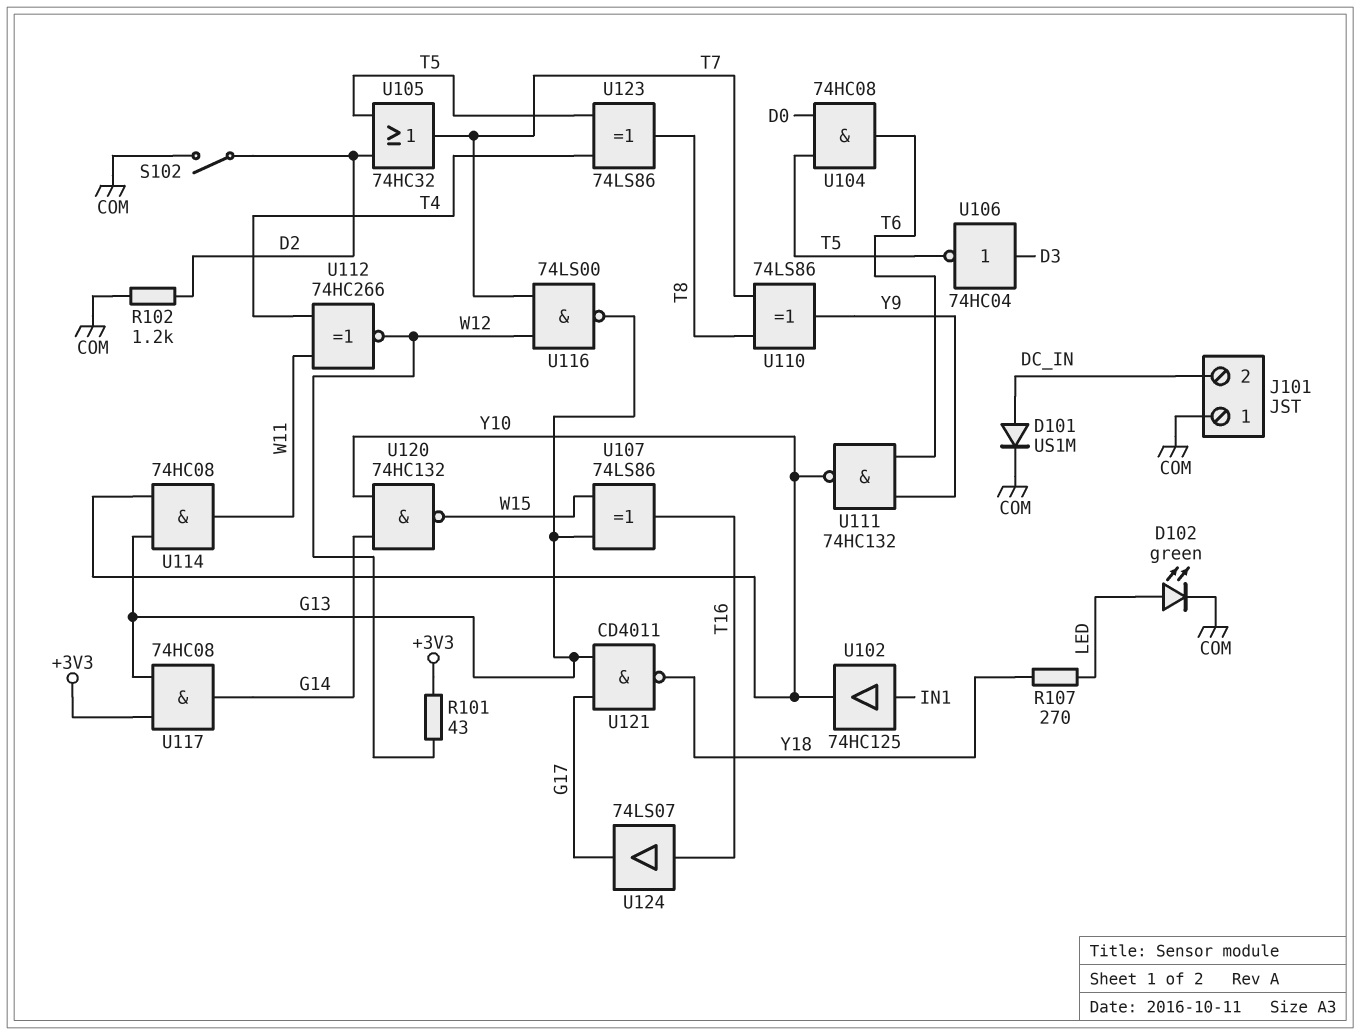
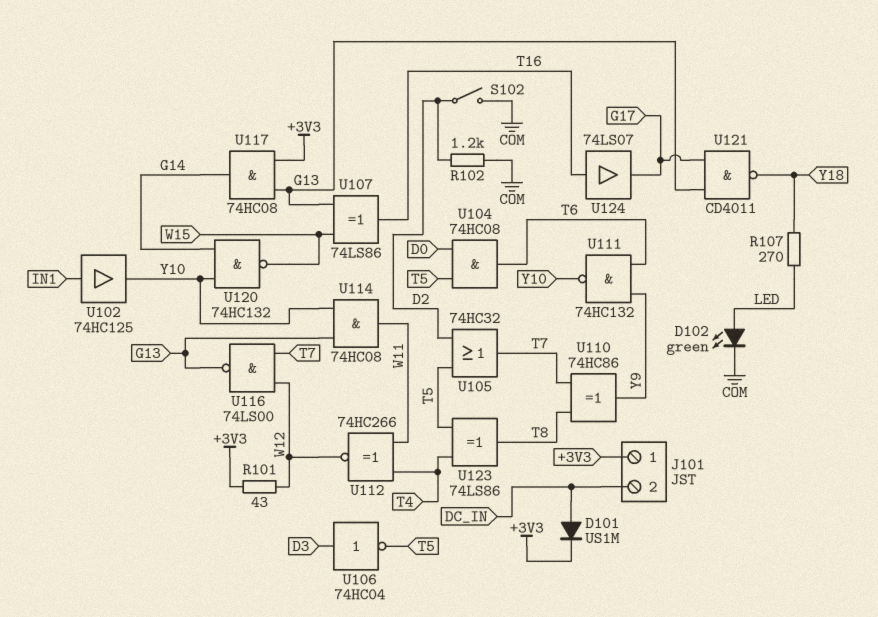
D101: diode US1M (A DC_IN, K COM) -> diode US1M (A DC_IN, K +3V3)
J101 pin 1: COM -> +3V3
U110: XOR 74LS86 (in T7, in T8, out Y9) -> XOR 74HC86 (in T7, in T8, out Y9)

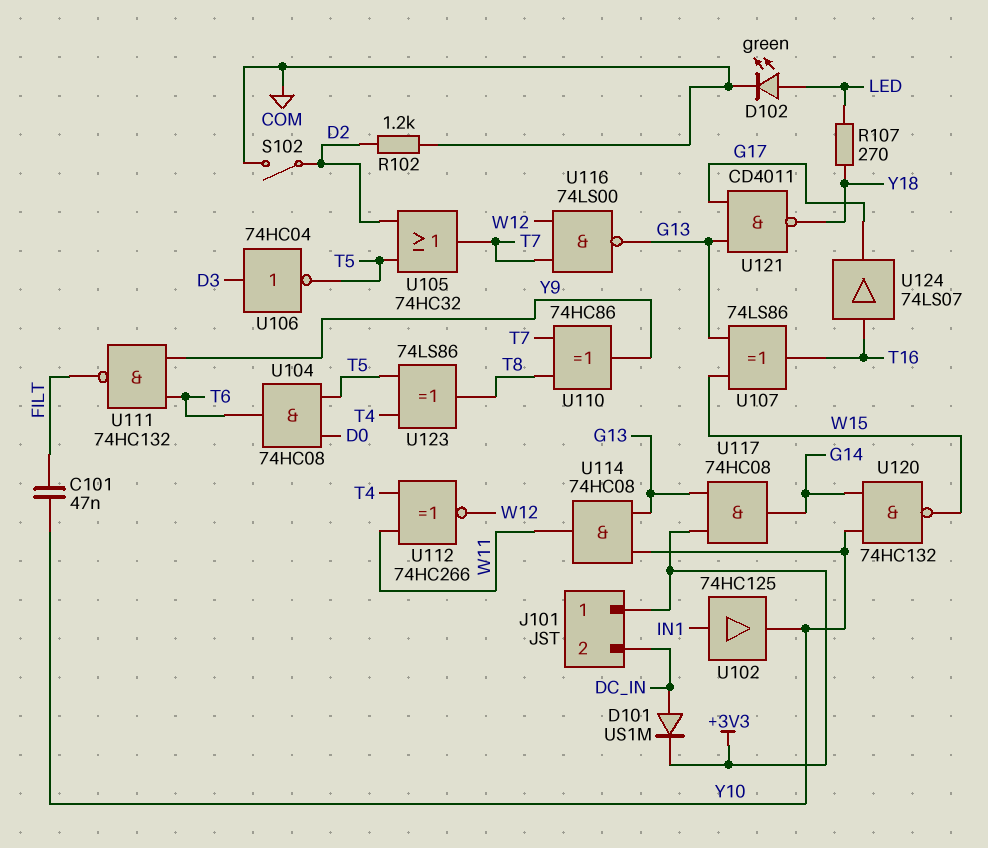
C101: none -> 47nF (FILT, Y10)
R101: 43 (+3V3, W12) -> none
U111: NAND 74HC132 (in T6, in Y9, out Y10) -> NAND 74HC132 (in T6, in Y9, out FILT)

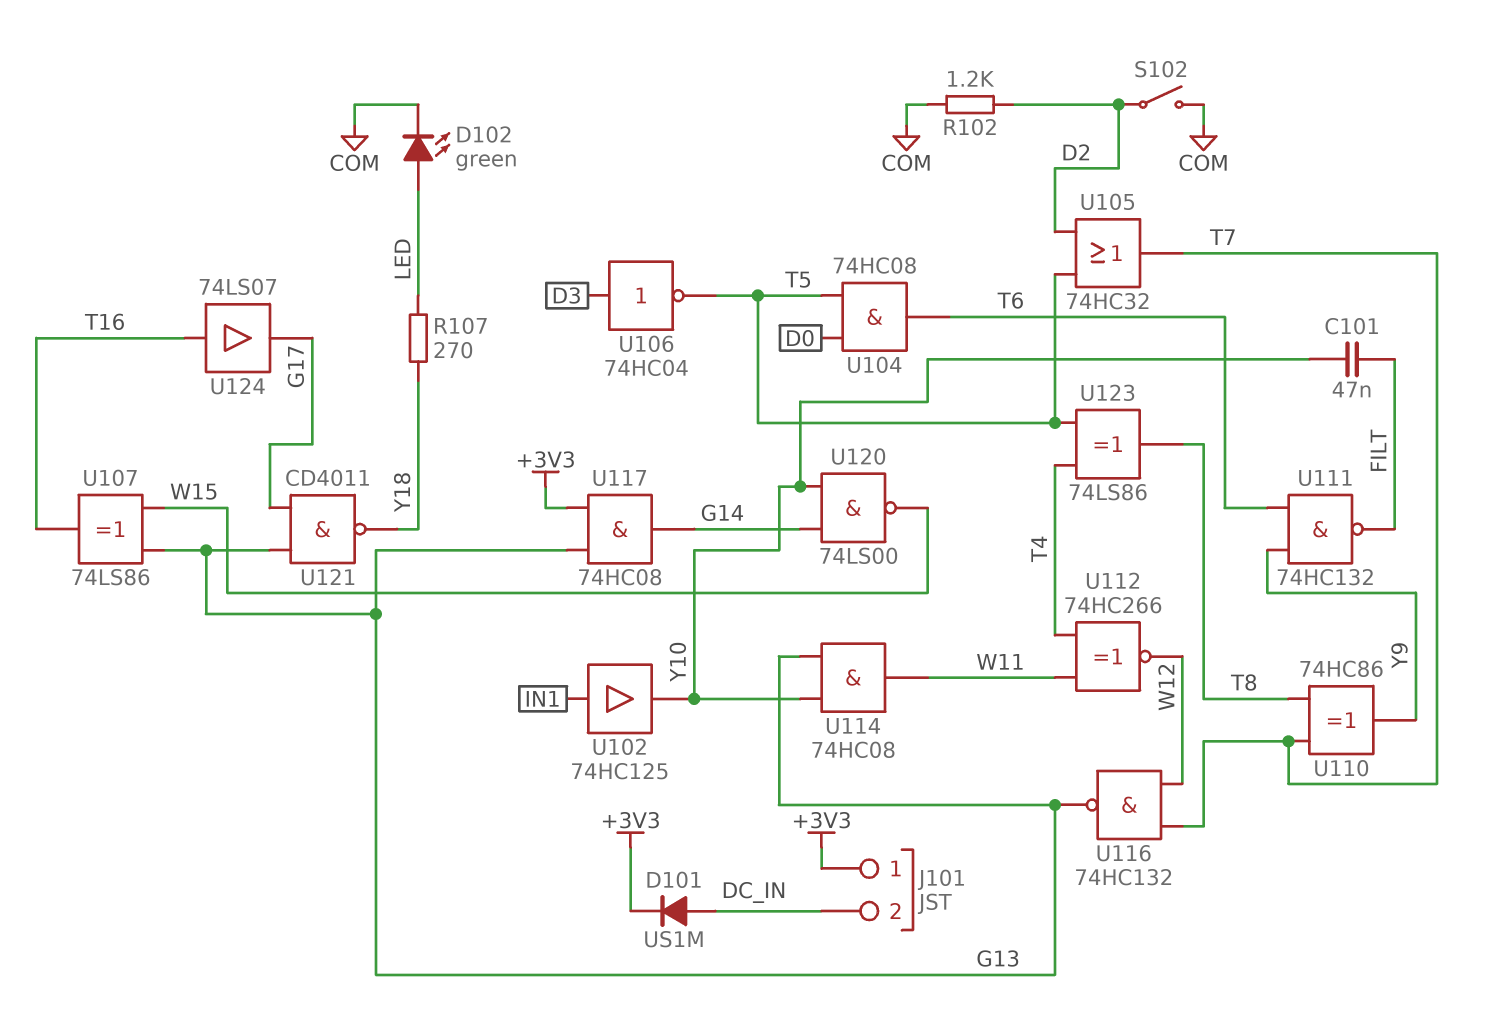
U116: NAND 74LS00 (in T7, in W12, out G13) -> NAND 74HC132 (in T7, in W12, out G13)
U120: NAND 74HC132 (in G14, in Y10, out W15) -> NAND 74LS00 (in G14, in Y10, out W15)

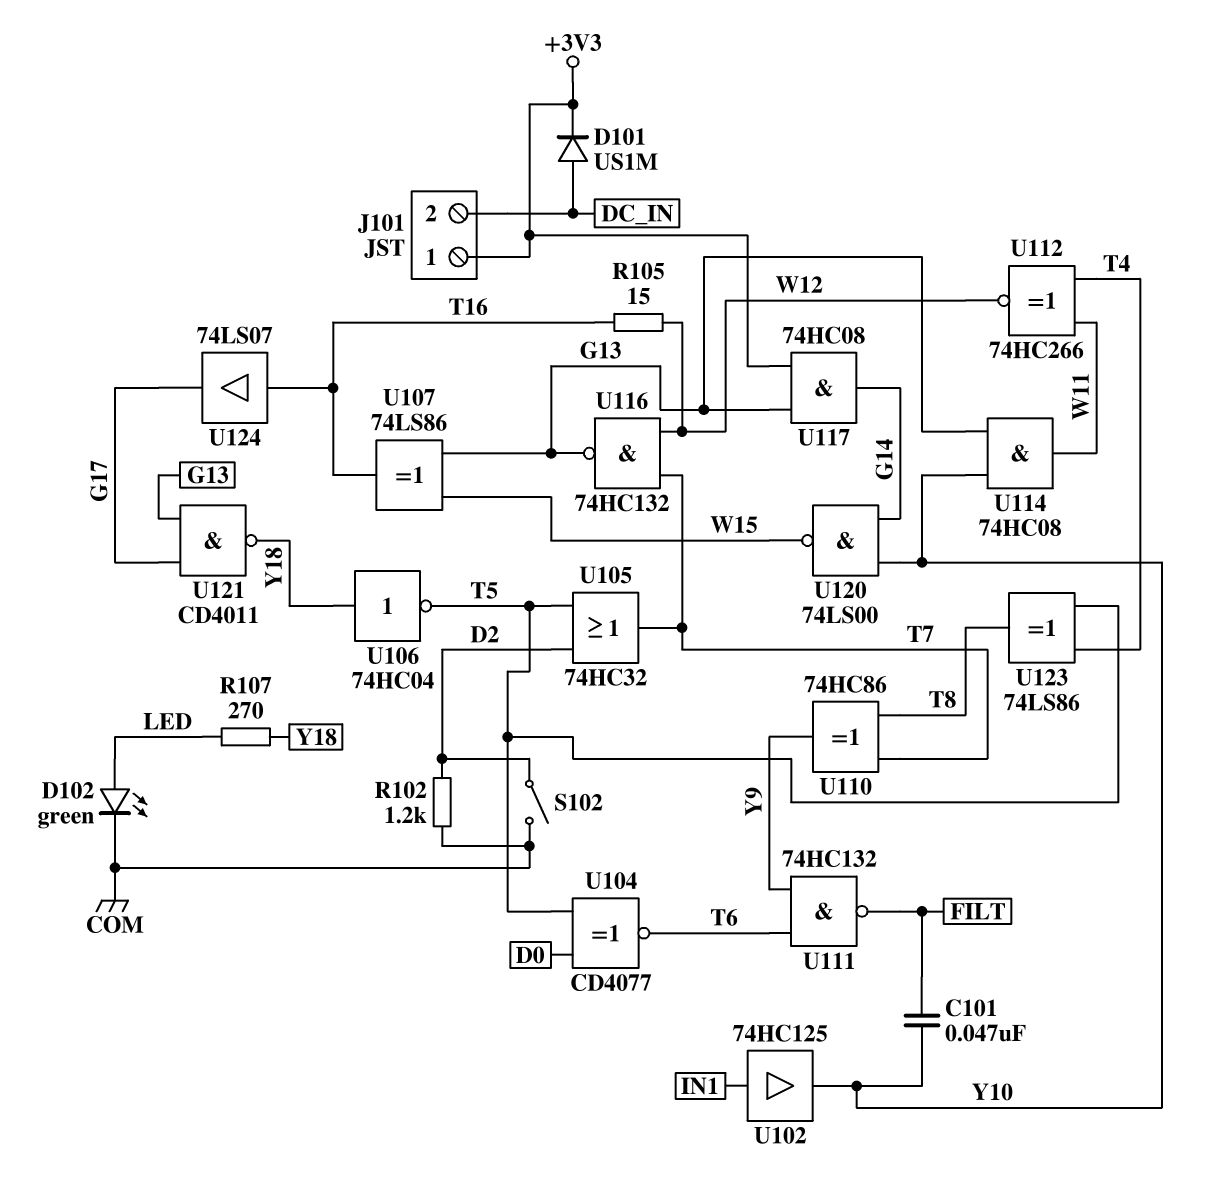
R105: none -> 15 (T16, W12)
U104: AND 74HC08 (in D0, in T5, out T6) -> XNOR CD4077 (in D0, in T5, out T6)
U106: NOT 74HC04 (in D3, out T5) -> NOT 74HC04 (in Y18, out T5)

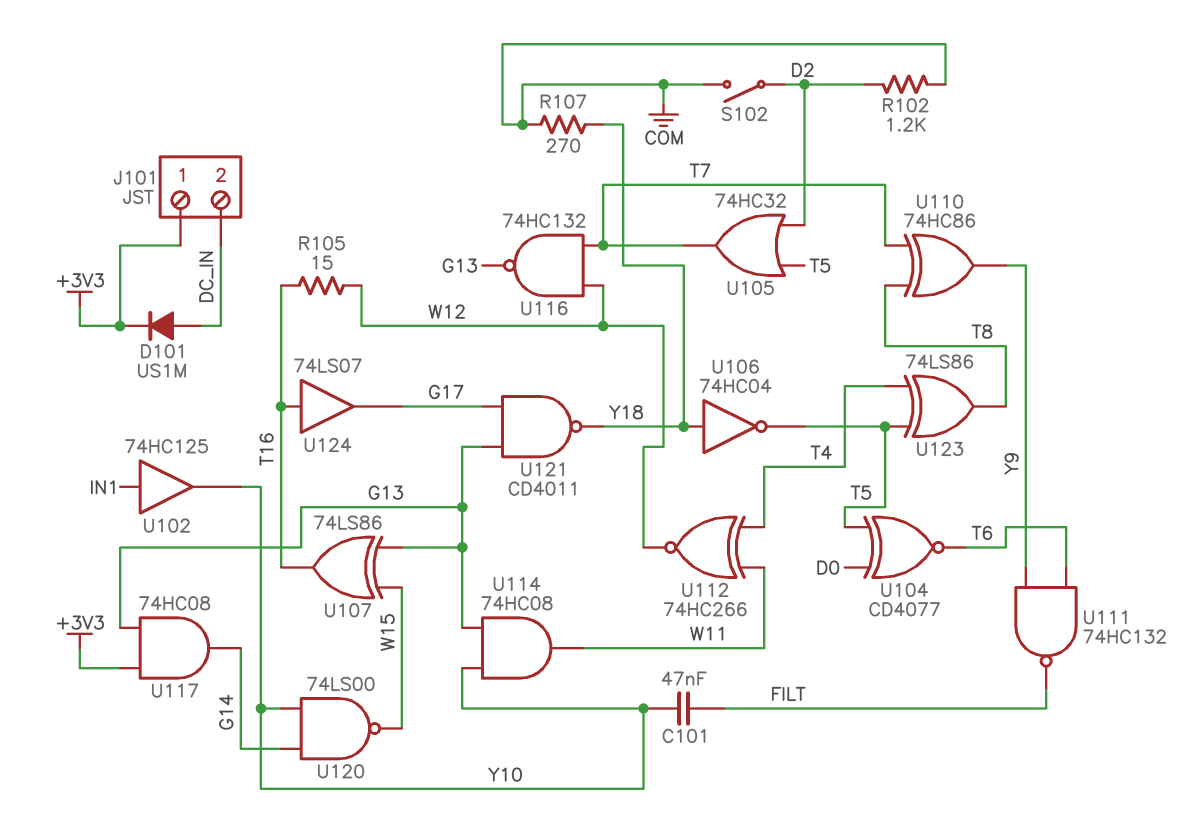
D102: LED green (A LED, K COM) -> none
R107: 270 (LED, Y18) -> 270 (COM, Y18)

